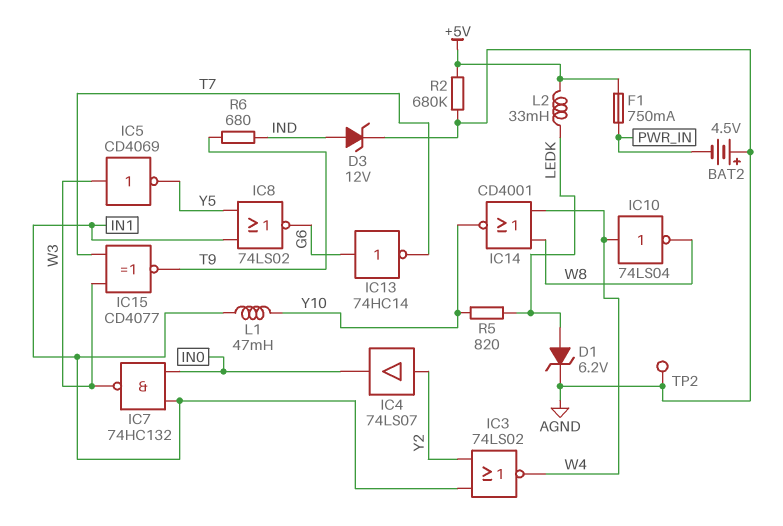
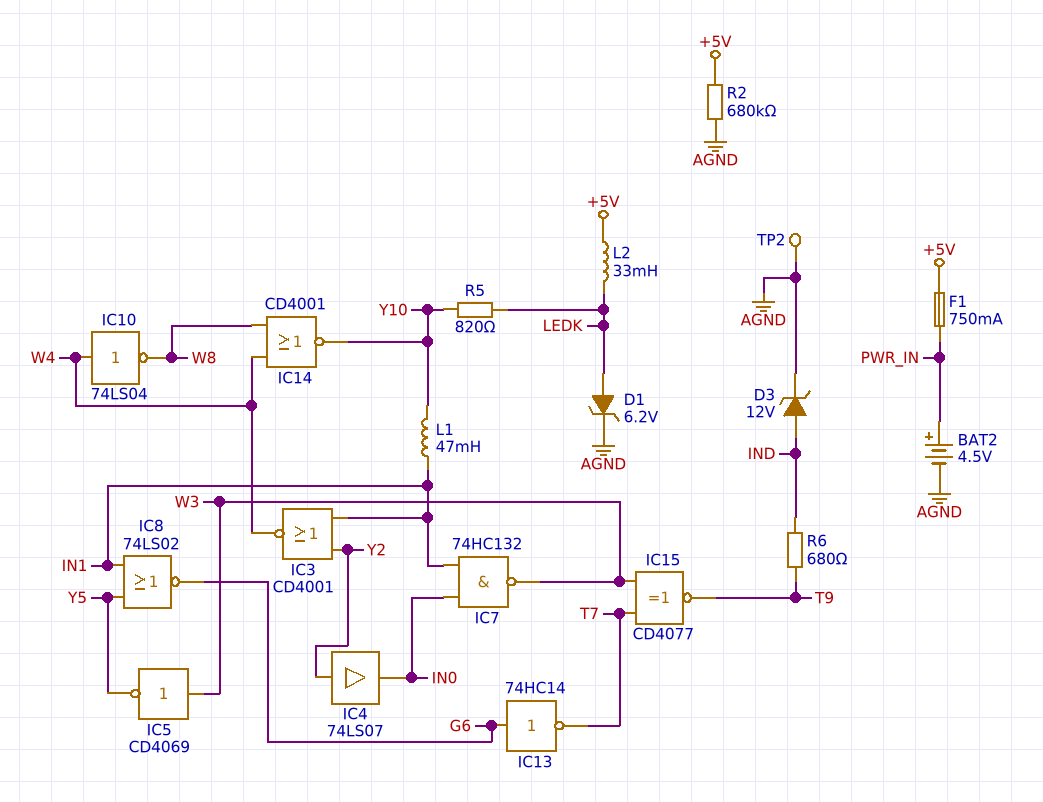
BAT2: 4.5V (plus AGND, minus PWR_IN) -> 4.5V (plus PWR_IN, minus AGND)
IC3: NOR 74LS02 (in IN1, in Y2, out W4) -> NOR CD4001 (in IN1, in Y2, out W4)

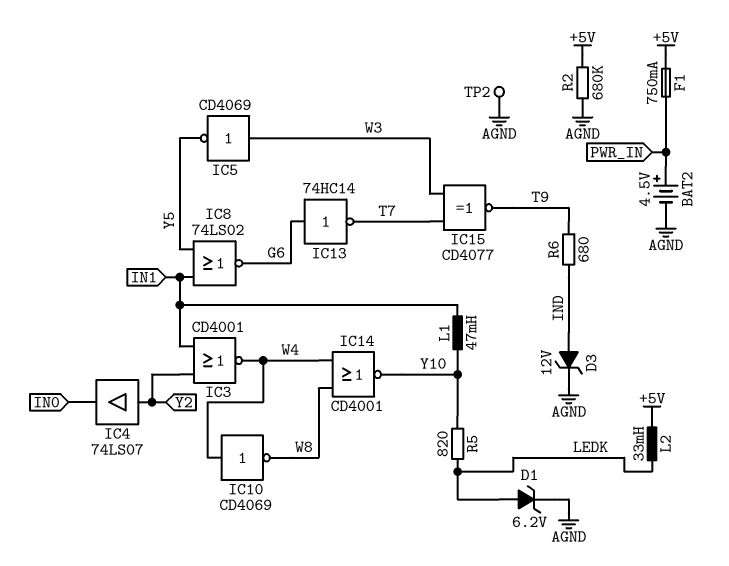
IC7: NAND 74HC132 (in IN0, in IN1, out W3) -> none
IC10: NOT 74LS04 (in W4, out W8) -> NOT CD4069 (in W4, out W8)

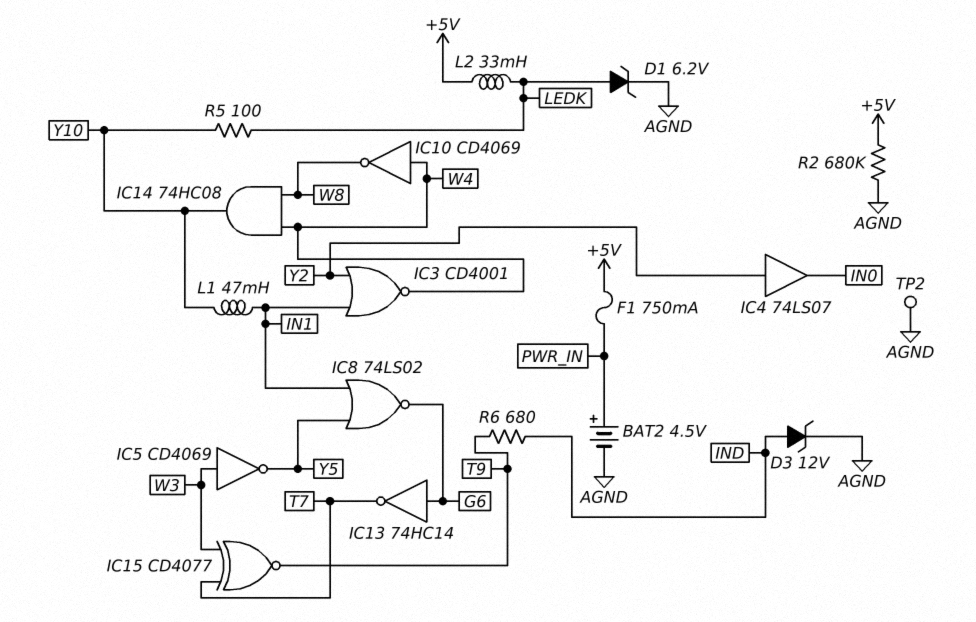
IC14: NOR CD4001 (in W4, in W8, out Y10) -> AND 74HC08 (in W4, in W8, out Y10)
R5: 820 (LEDK, Y10) -> 100 (LEDK, Y10)

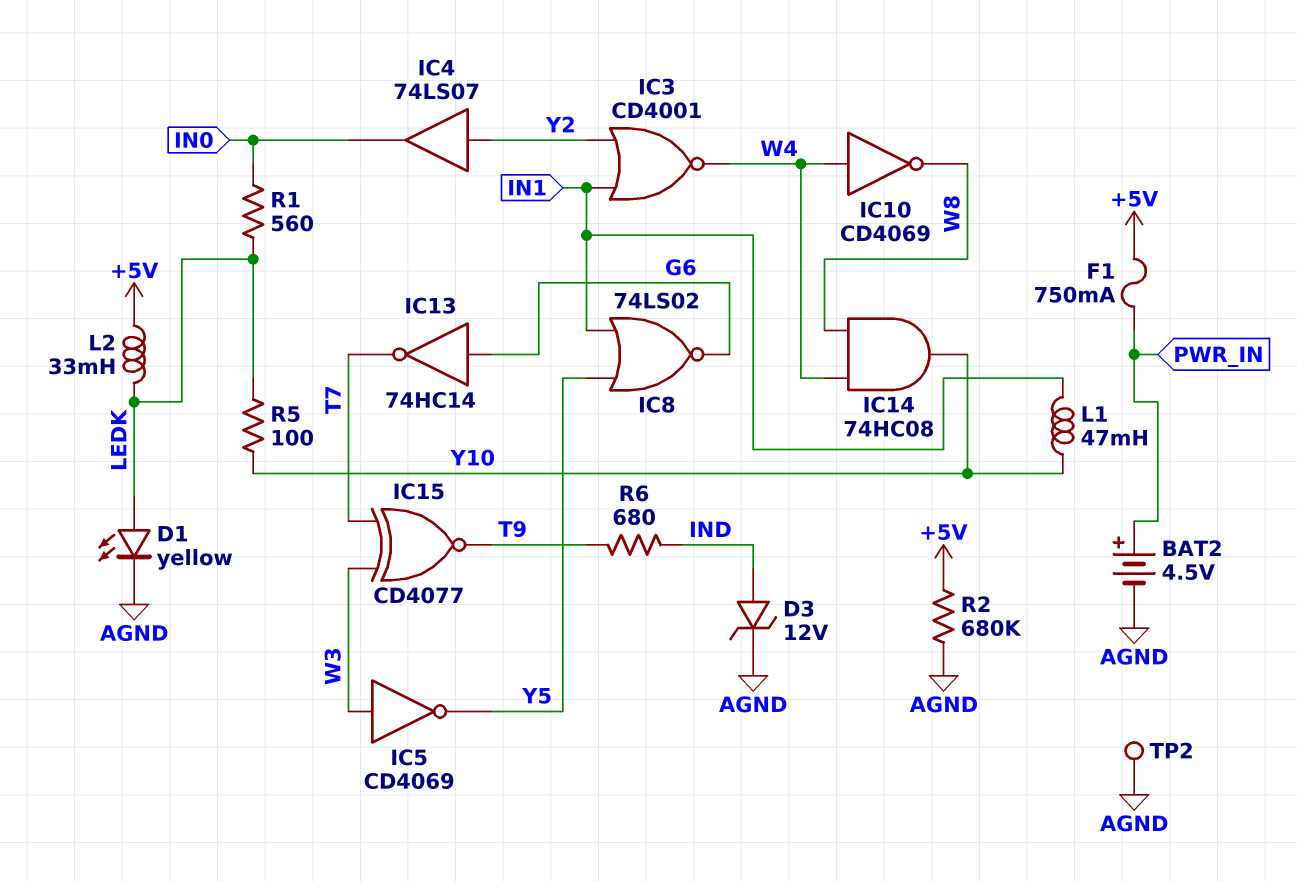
D1: zener 6.2V (A LEDK, K AGND) -> LED yellow (A LEDK, K AGND)
R1: none -> 560 (IN0, LEDK)

